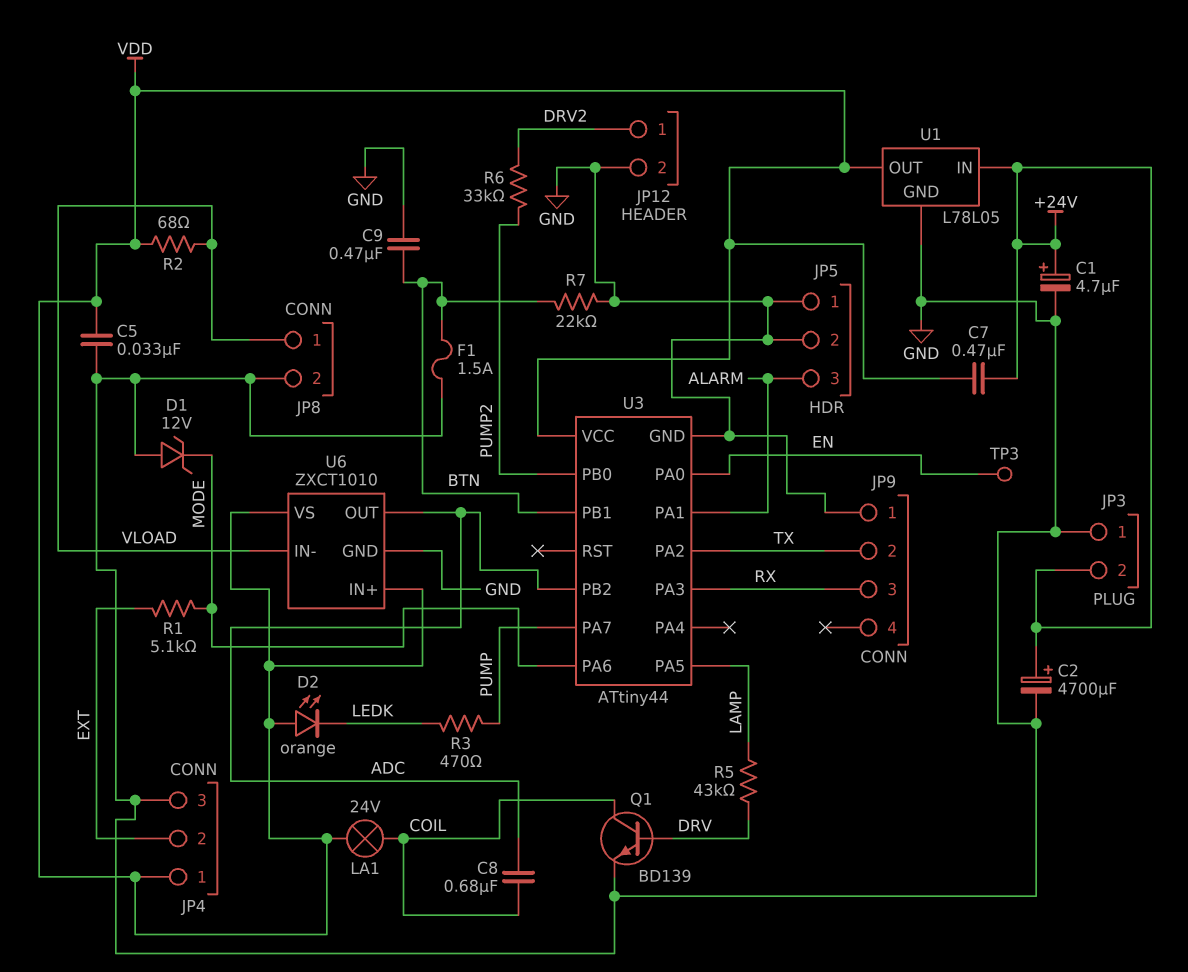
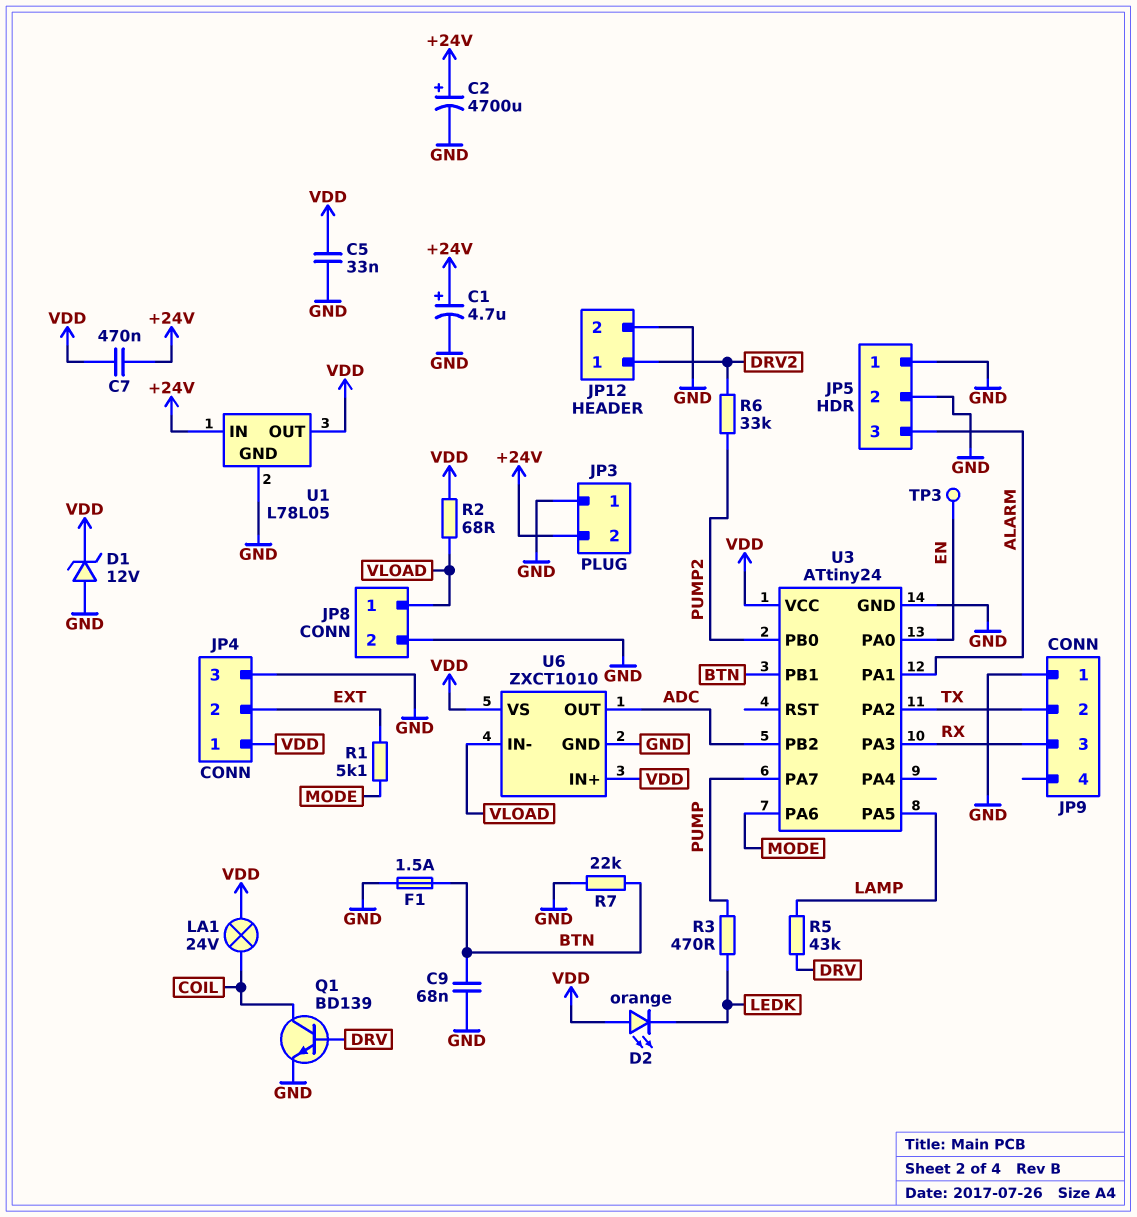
C8: 680nF (ADC, COIL) -> none
C9: 470nF (BTN, GND) -> 68nF (BTN, GND)
D1: zener 12V (A GND, K MODE) -> zener 12V (A GND, K VDD)
U3: ATtiny44 -> ATtiny24

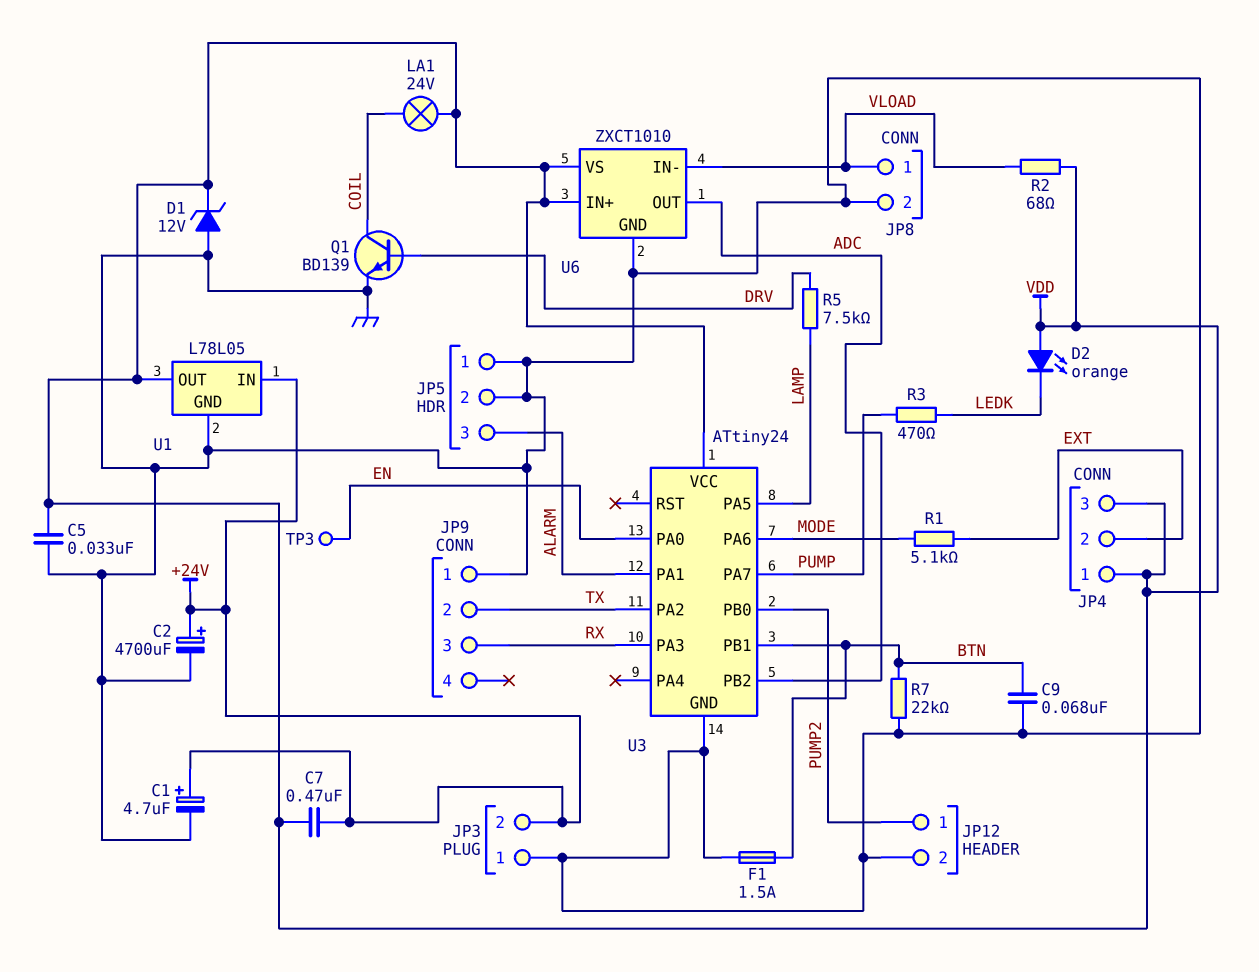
JP4 pin 3: GND -> VDD
JP12 pin 1: DRV2 -> PUMP2
R5: 43k (DRV, LAMP) -> 7.5k (DRV, LAMP)
R6: 33k (DRV2, PUMP2) -> none

